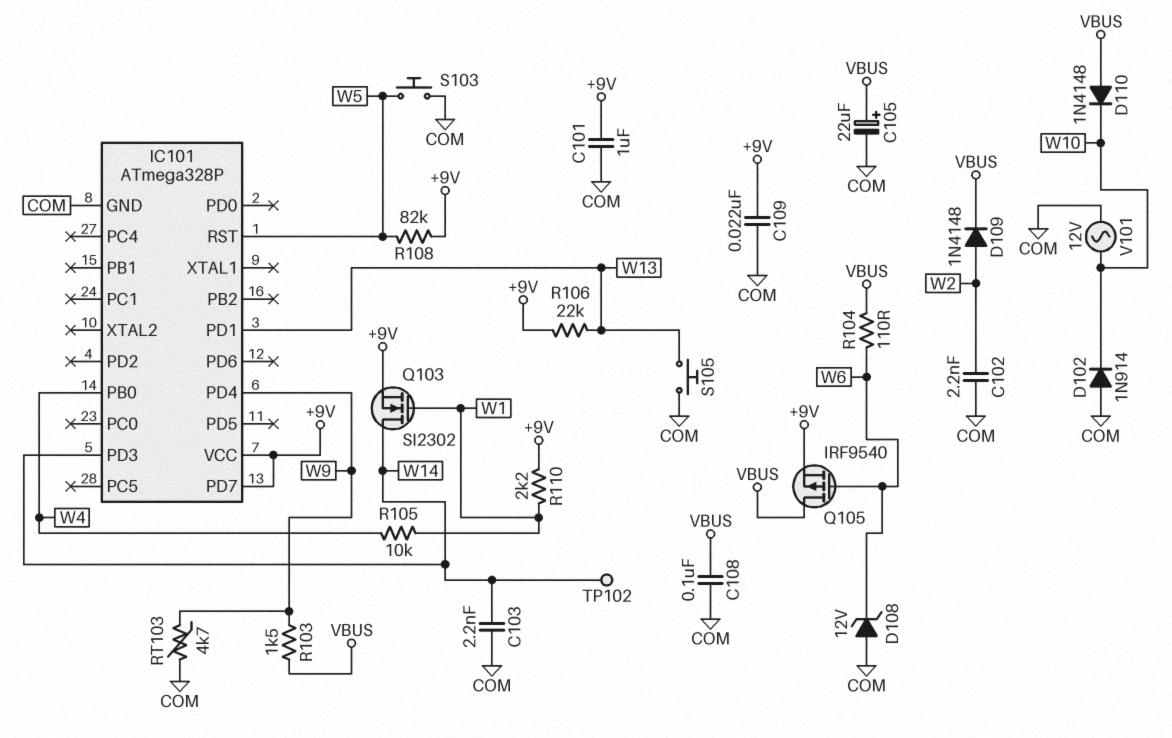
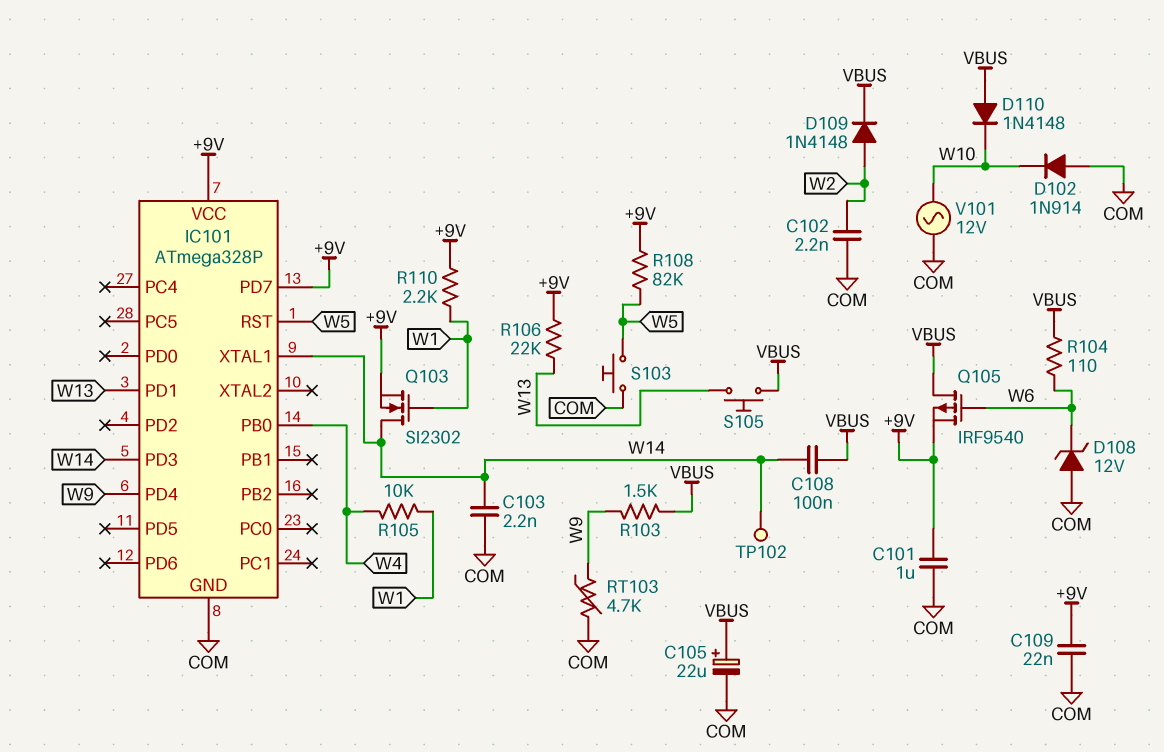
C108: 100nF (COM, VBUS) -> 100nF (VBUS, W14)
IC101 pin XTAL1: none -> W14
S105: button (COM, W13) -> button (VBUS, W13)

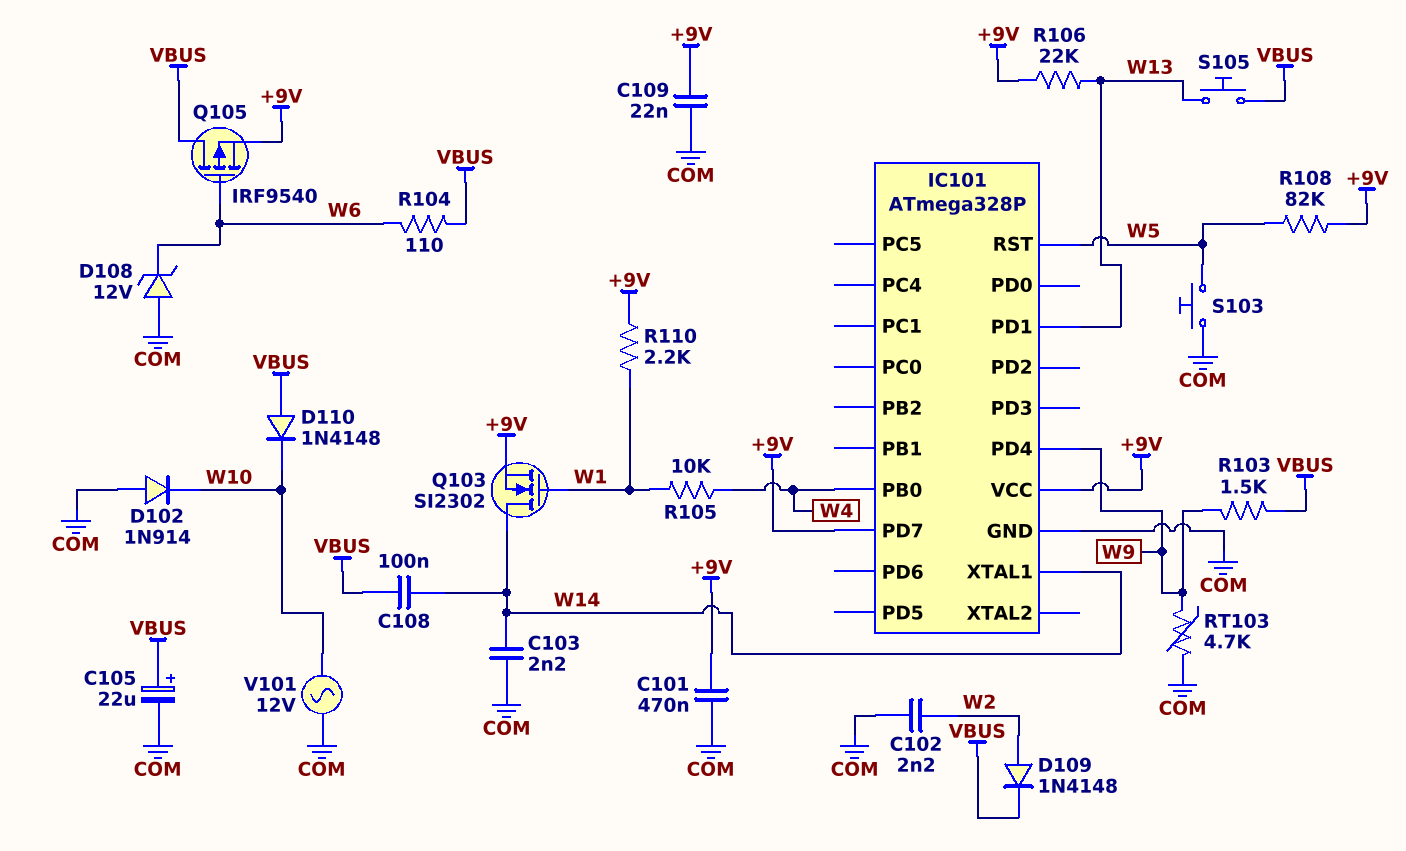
C101: 1uF (+9V, COM) -> 470nF (+9V, COM)
IC101 pin PD3: W14 -> none
TP102: test point (W14) -> none

